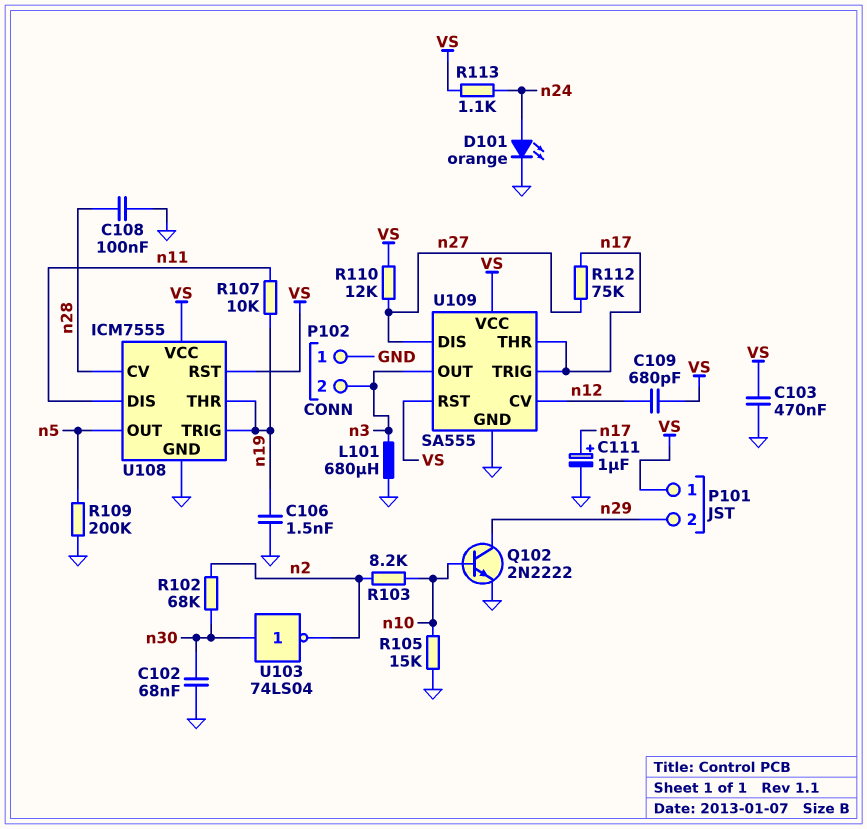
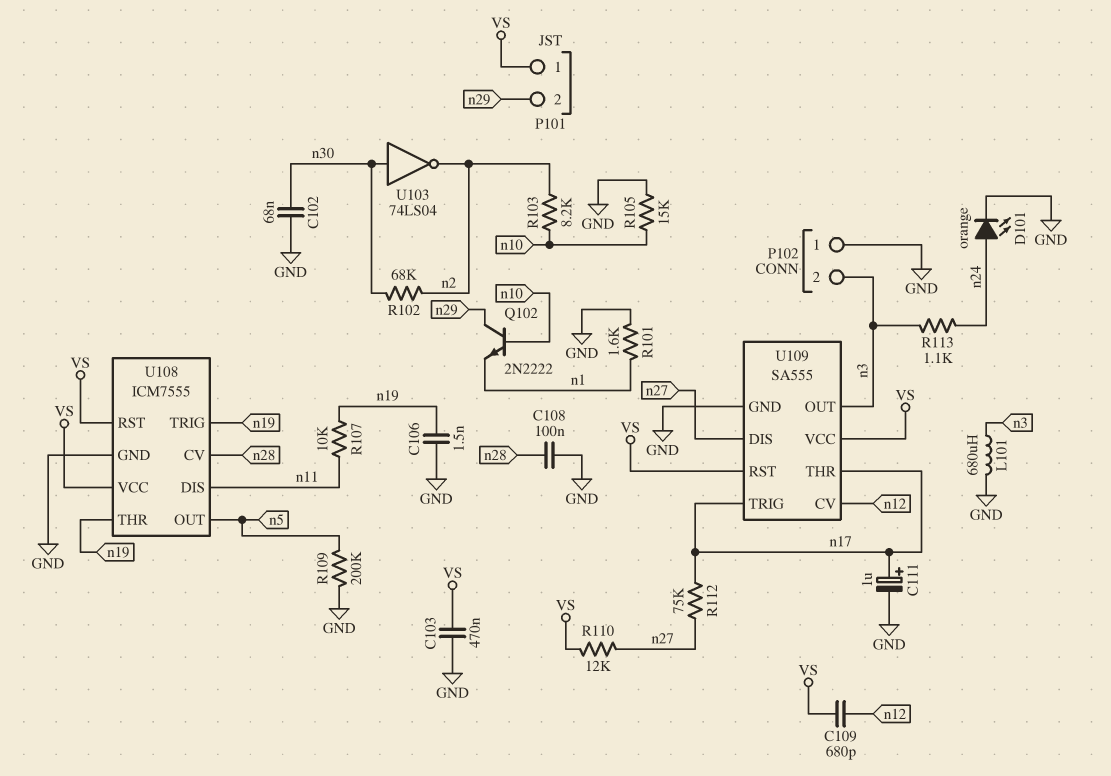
Q102: NPN 2N2222 (B n10, C n29, E GND) -> NPN 2N2222 (B n10, C n29, E n1)
R101: none -> 1.6k (GND, n1)
R113: 1.1k (VS, n24) -> 1.1k (n3, n24)

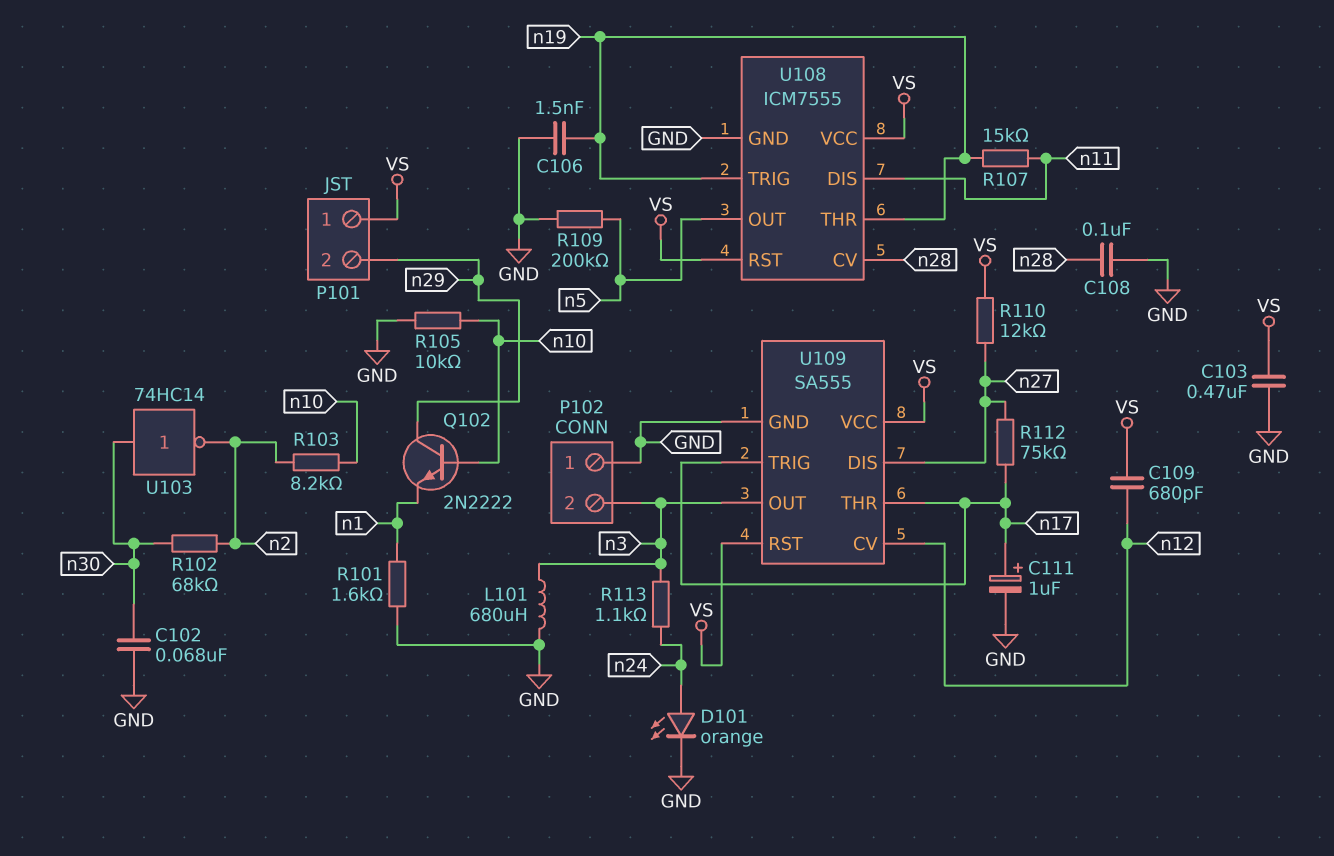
R105: 15k (GND, n10) -> 10k (GND, n10)
R107: 10k (n11, n19) -> 15k (n11, n19)
U103: NOT 74LS04 (in n30, out n2) -> NOT 74HC14 (in n30, out n2)

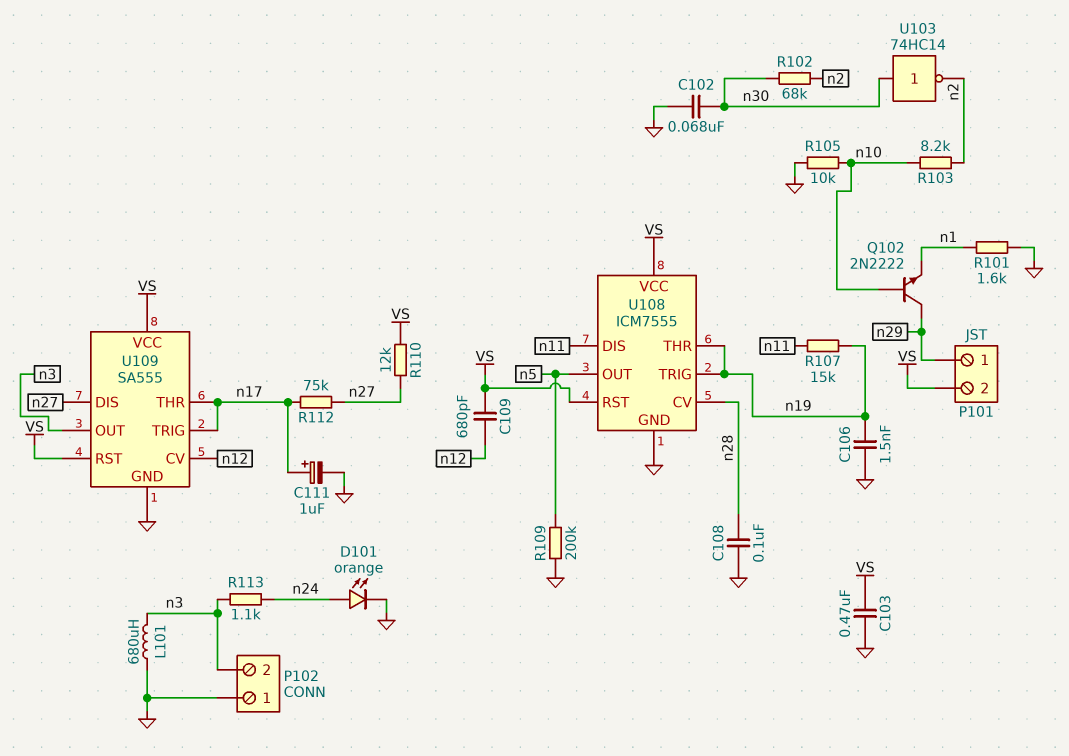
P101 pin 1: VS -> n29
P101 pin 2: n29 -> VS

